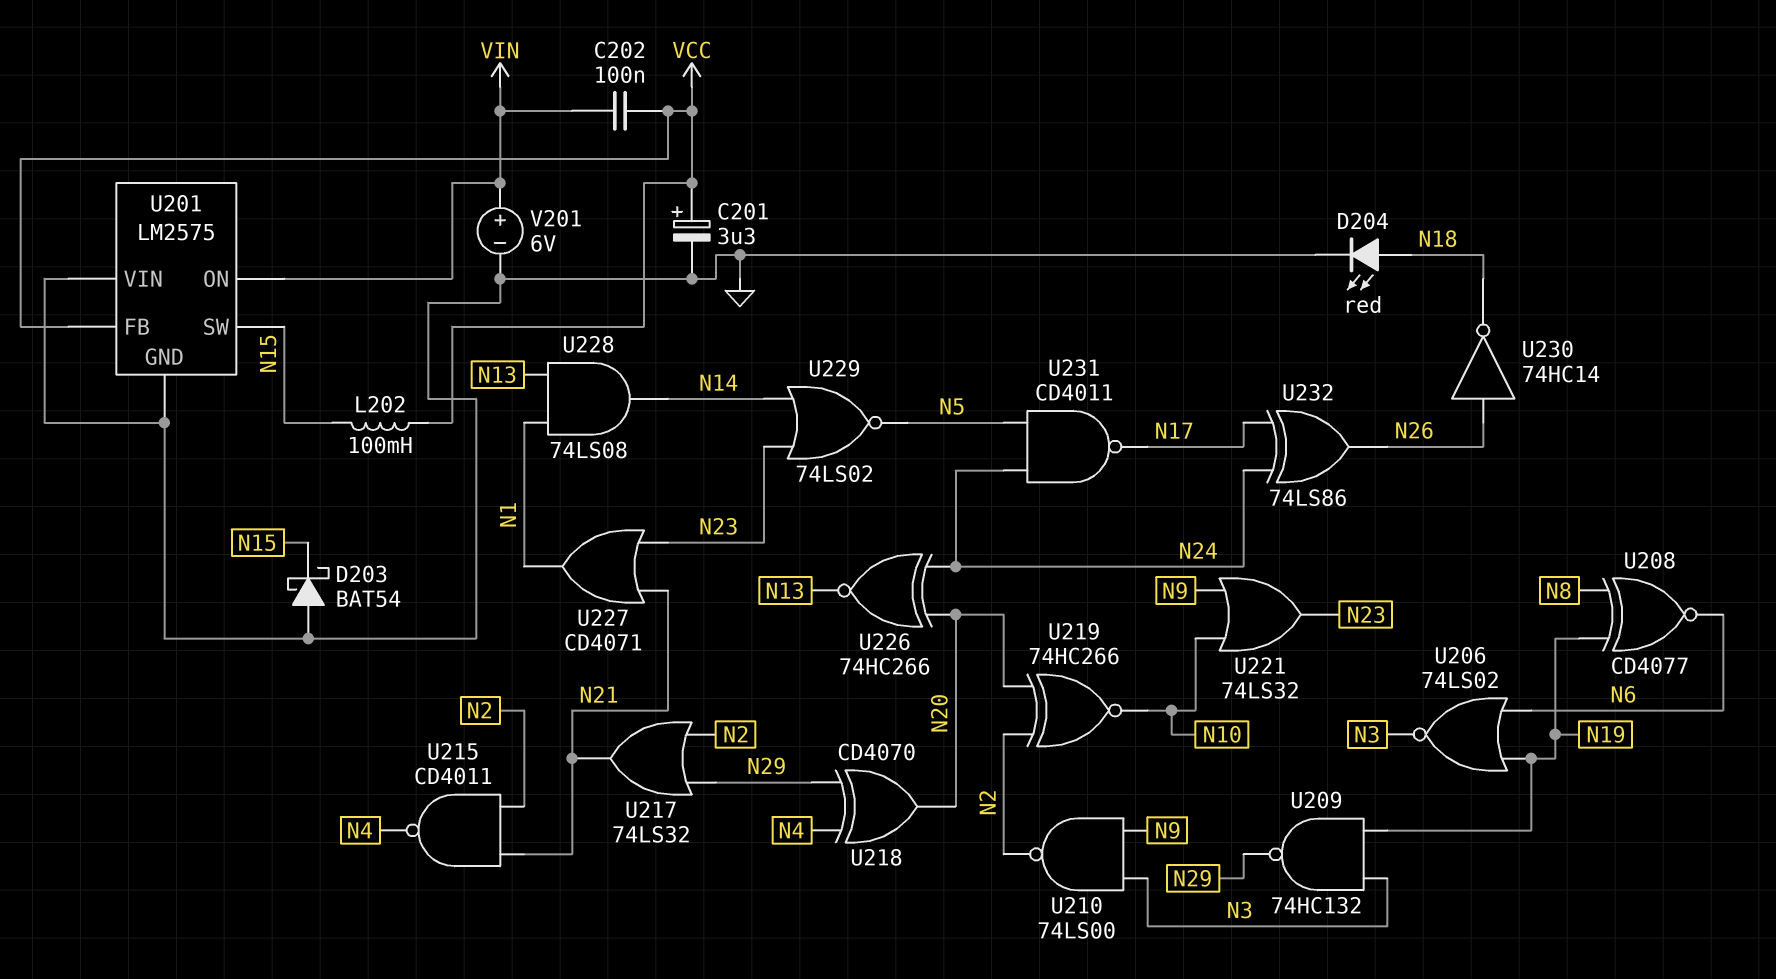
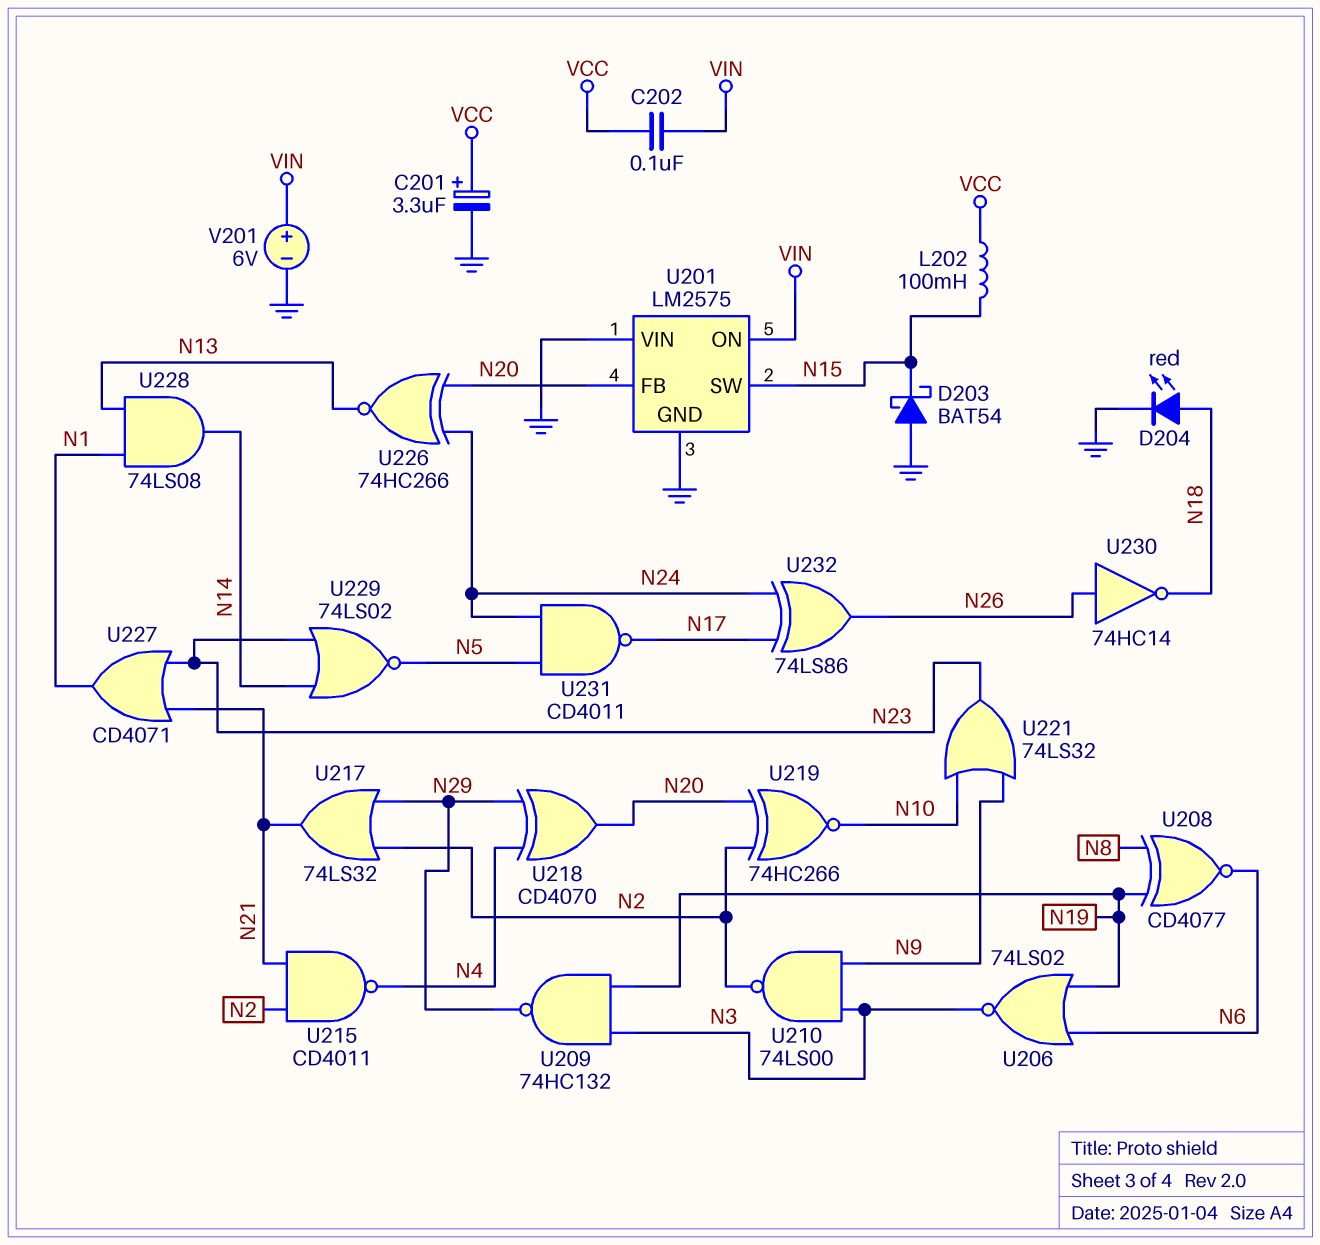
U201 pin FB: VCC -> N20

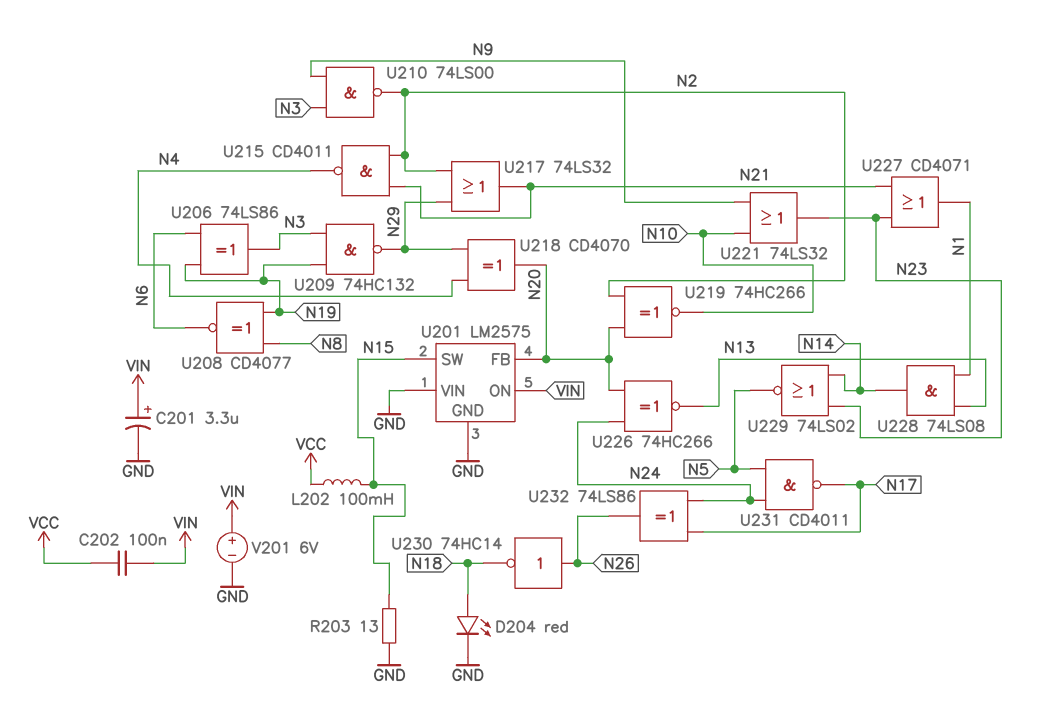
C201: 3.3uF (plus VCC, minus GND) -> 3.3uF (plus VIN, minus GND)
D203: schottky BAT54 (A GND, K N15) -> none
R203: none -> 13 (GND, N15)
U206: NOR 74LS02 (in N6, in N19, out N3) -> XOR 74LS86 (in N6, in N19, out N3)

